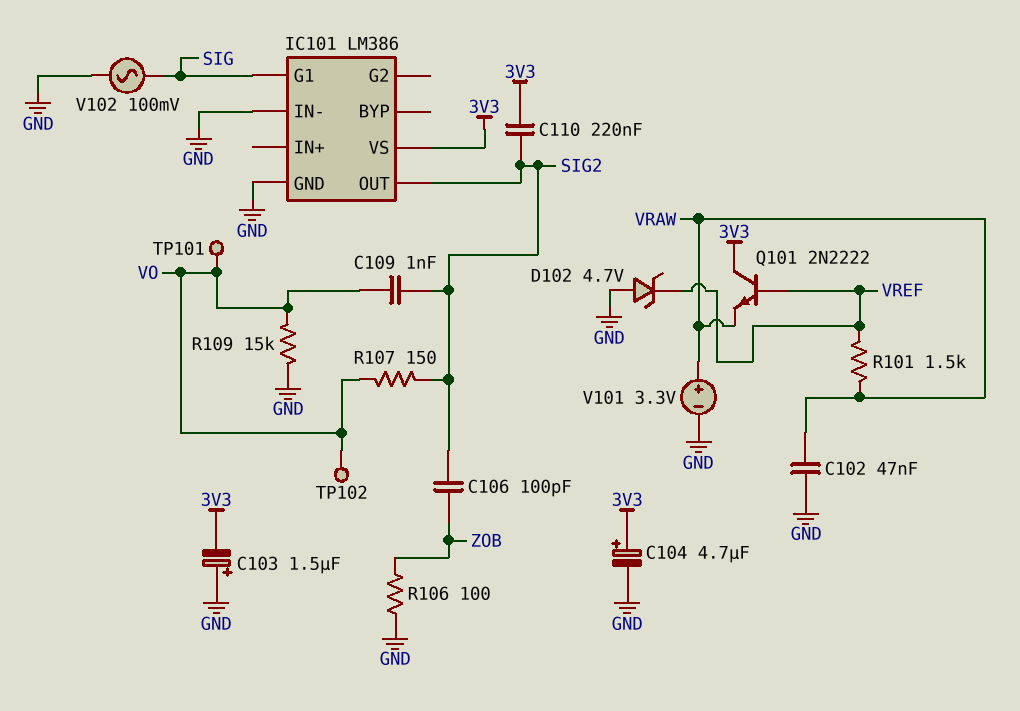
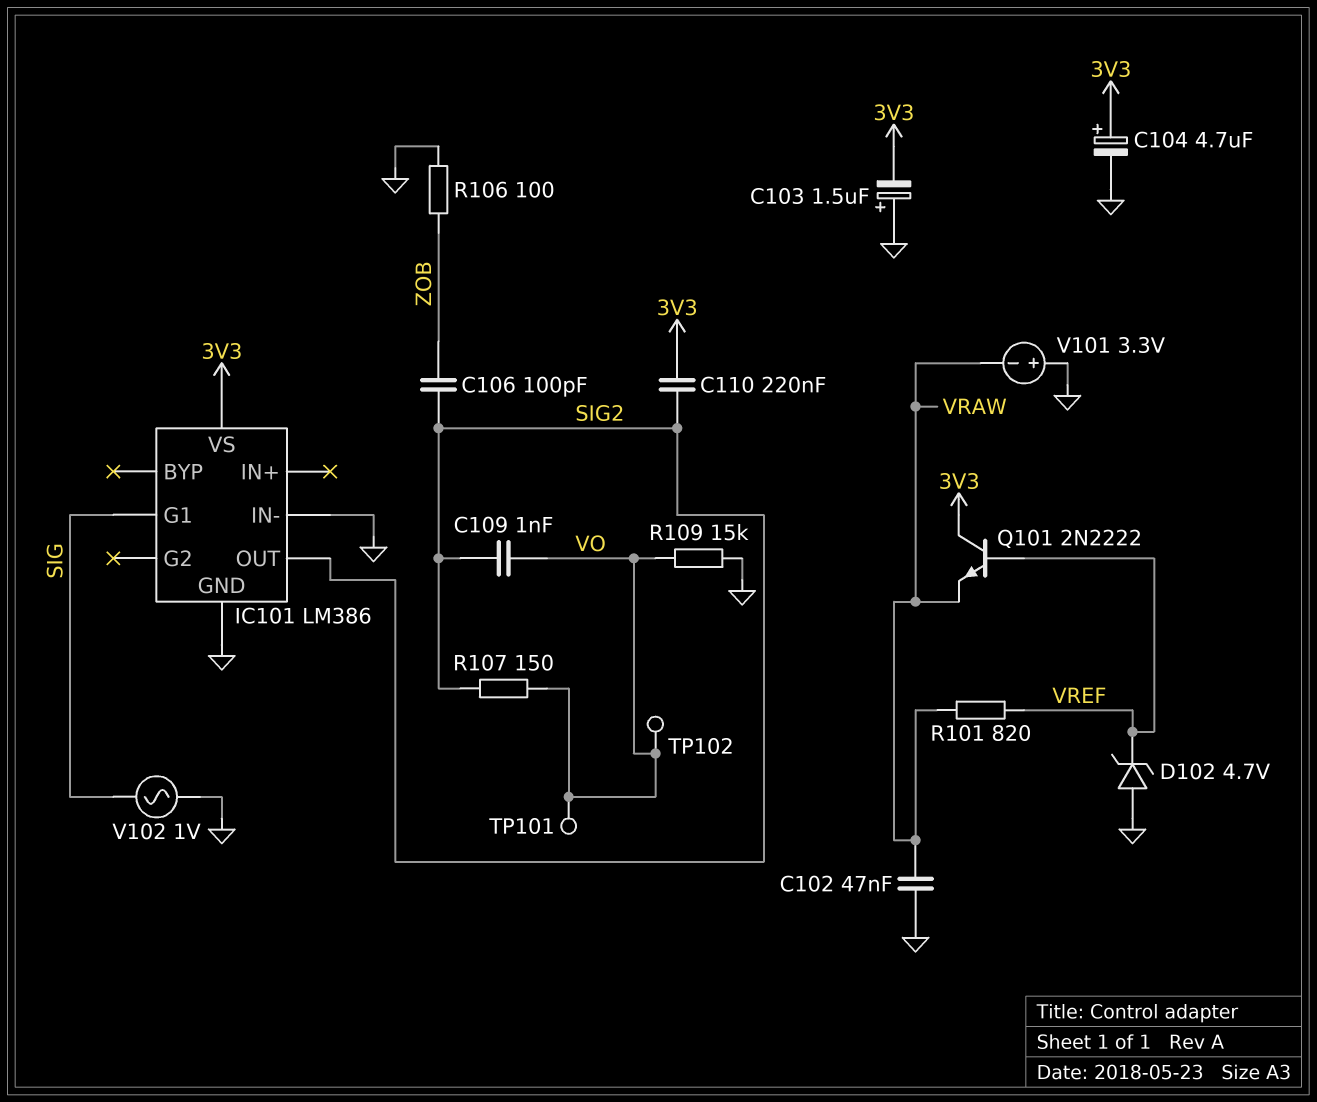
R101: 1.5k (VRAW, VREF) -> 820 (VRAW, VREF)
V101: 3.3V (plus VRAW, minus GND) -> 3.3V (plus GND, minus VRAW)
V102: AC 100mV (GND, SIG) -> AC 1V (GND, SIG)

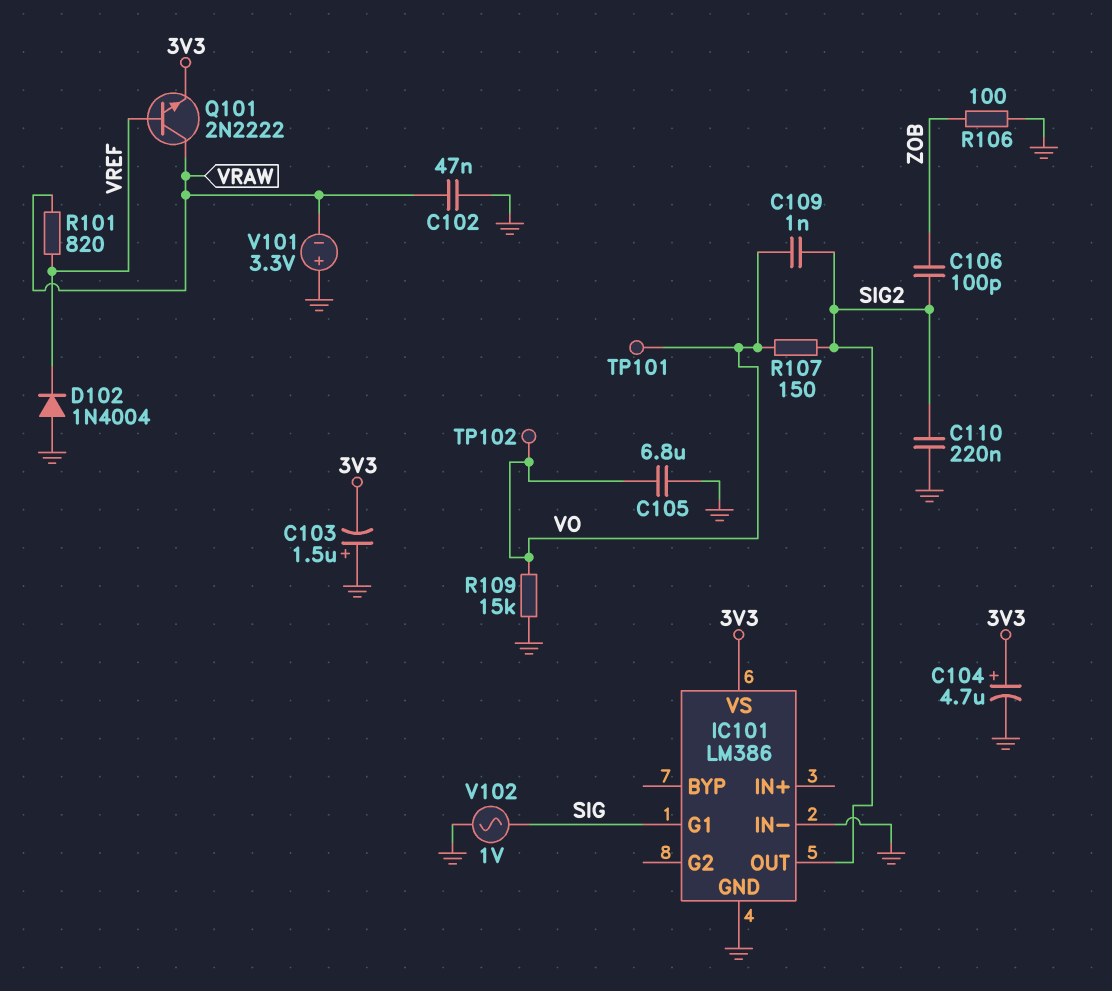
C105: none -> 6.8uF (GND, VO)
C110: 220nF (3V3, SIG2) -> 220nF (GND, SIG2)
D102: zener 4.7V (A GND, K VREF) -> diode 1N4004 (A GND, K VREF)
Q101: NPN 2N2222 (B VREF, C 3V3, E VRAW) -> NPN 2N2222 (B VREF, C VRAW, E 3V3)

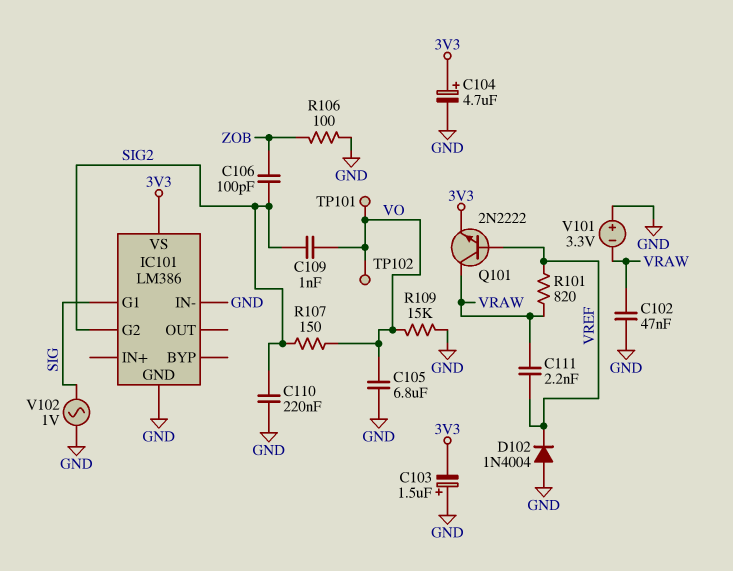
C111: none -> 2.2nF (VRAW, VREF)
IC101 pin G2: none -> SIG2
IC101 pin OUT: SIG2 -> none

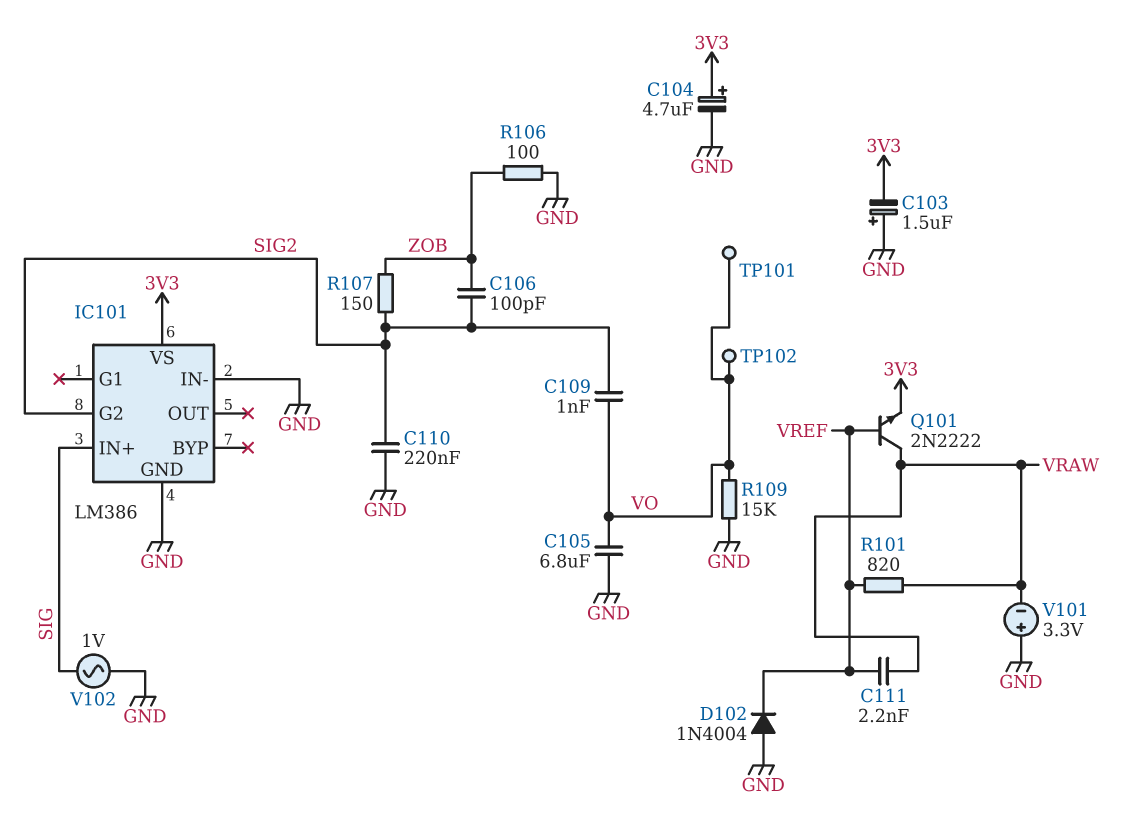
C102: 47nF (GND, VRAW) -> none
IC101 pin G1: SIG -> none
IC101 pin IN+: none -> SIG
R107: 150 (SIG2, VO) -> 150 (SIG2, ZOB)

